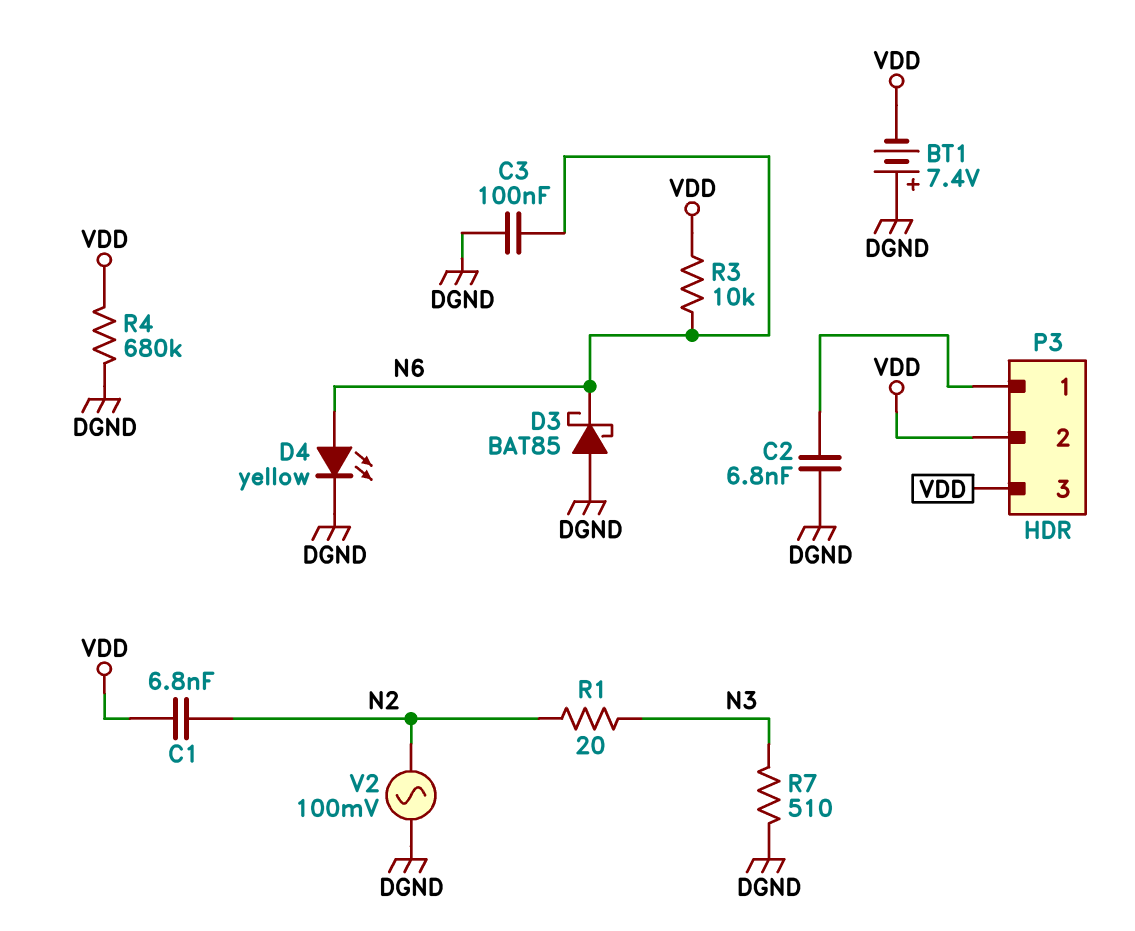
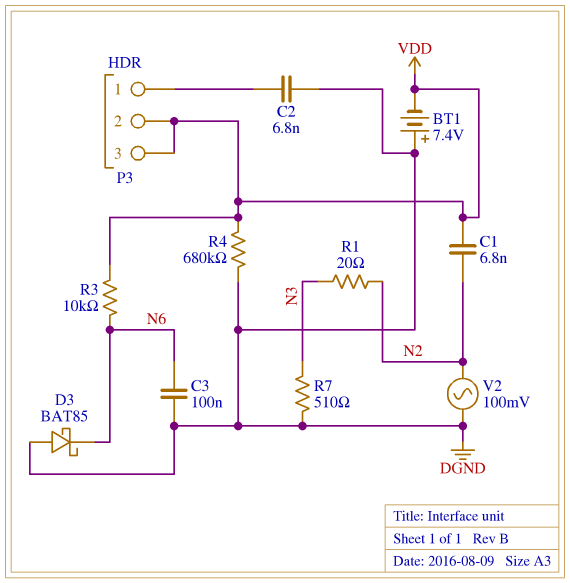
D4: LED yellow (A N6, K DGND) -> none

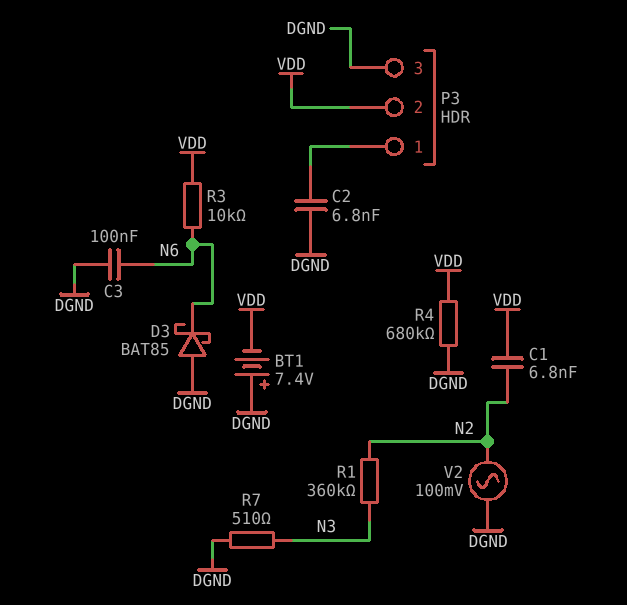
P3 pin 3: VDD -> DGND
R1: 20 (N2, N3) -> 360k (N2, N3)

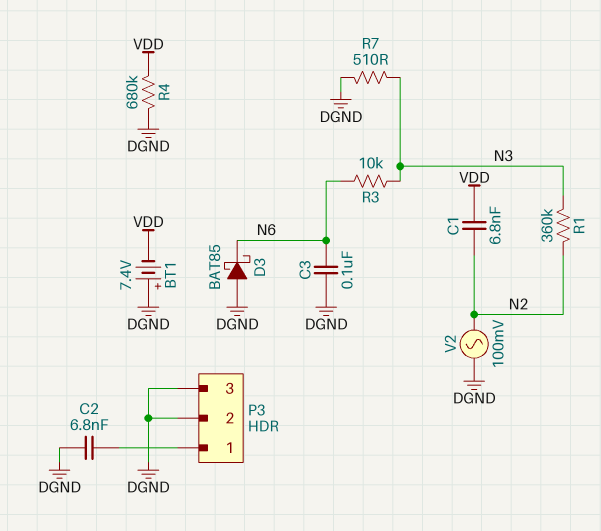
P3 pin 2: VDD -> DGND
R3: 10k (N6, VDD) -> 10k (N3, N6)

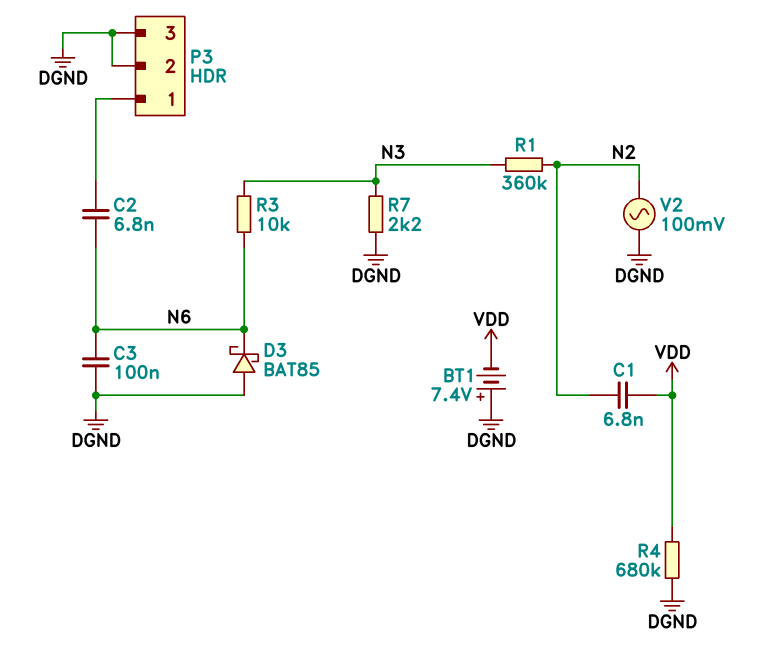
C2: 6.8nF (DGND, P3/1) -> 6.8nF (N6, P3/1)
R7: 510 (DGND, N3) -> 2.2k (DGND, N3)

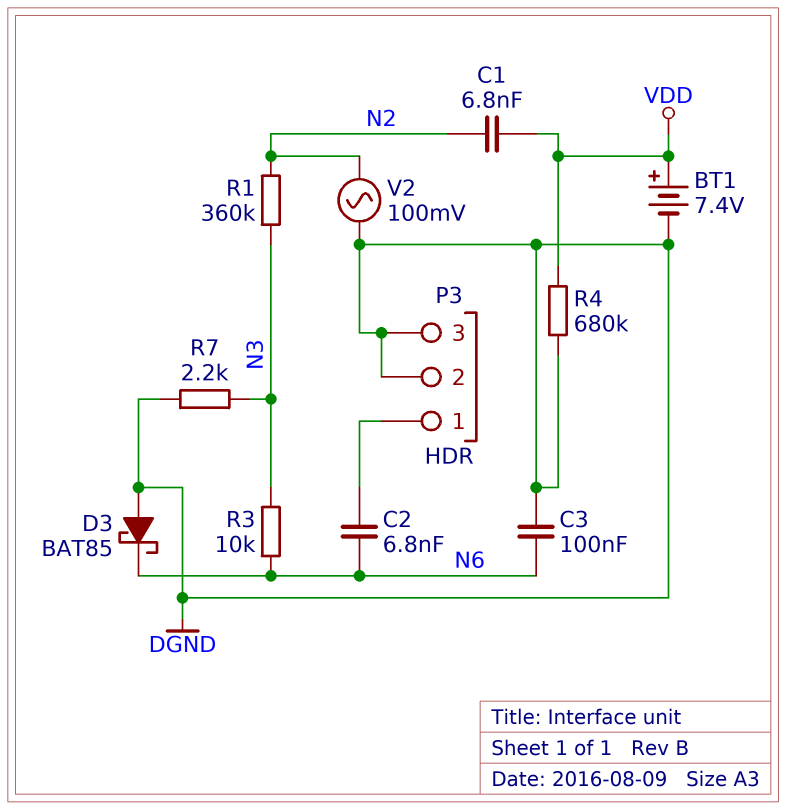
BT1: 7.4V (plus DGND, minus VDD) -> 7.4V (plus VDD, minus DGND)

